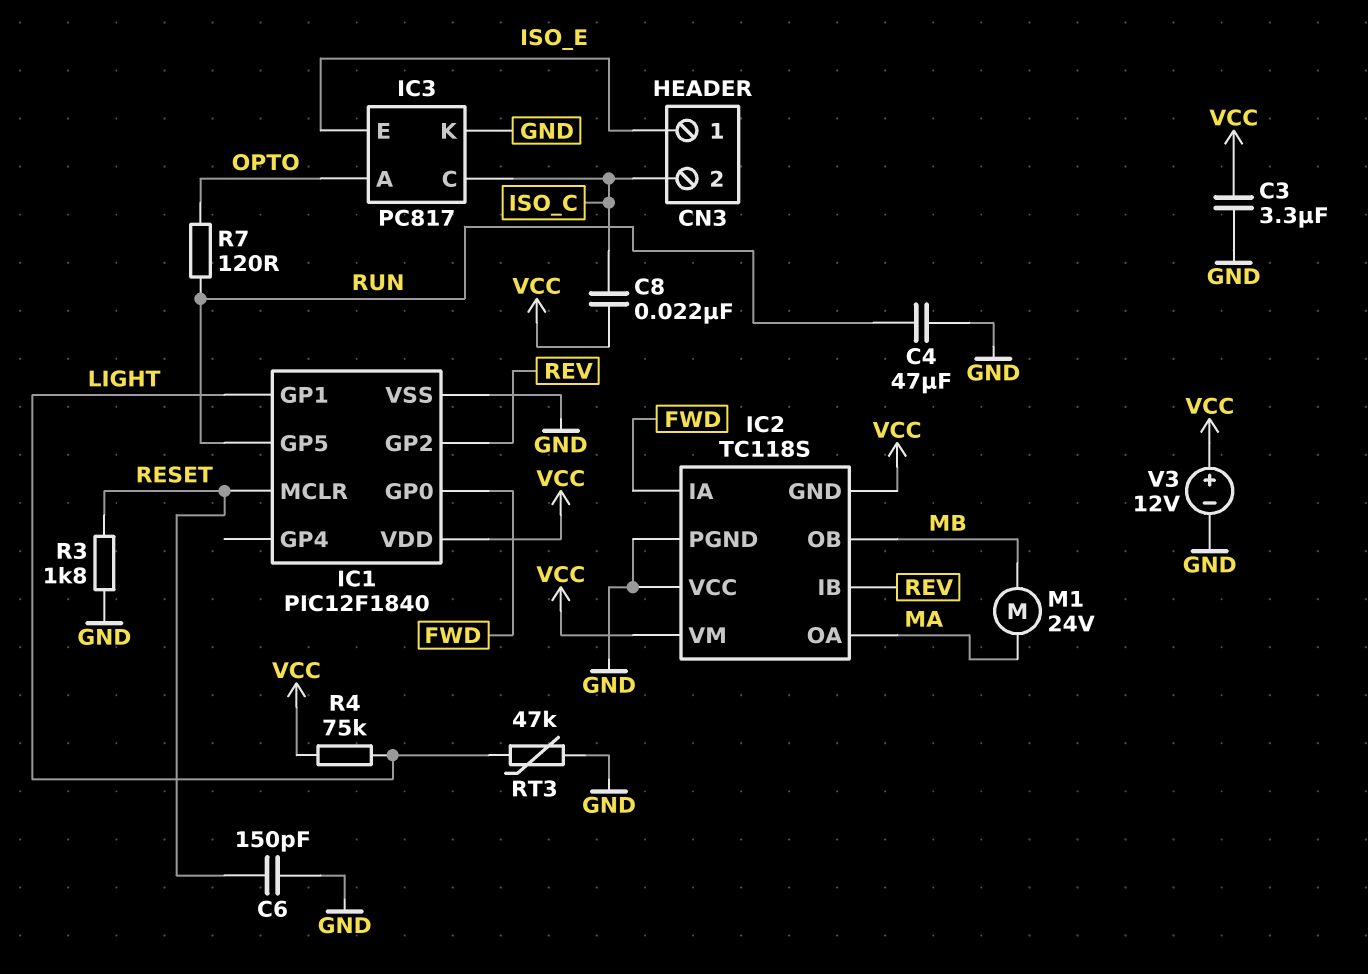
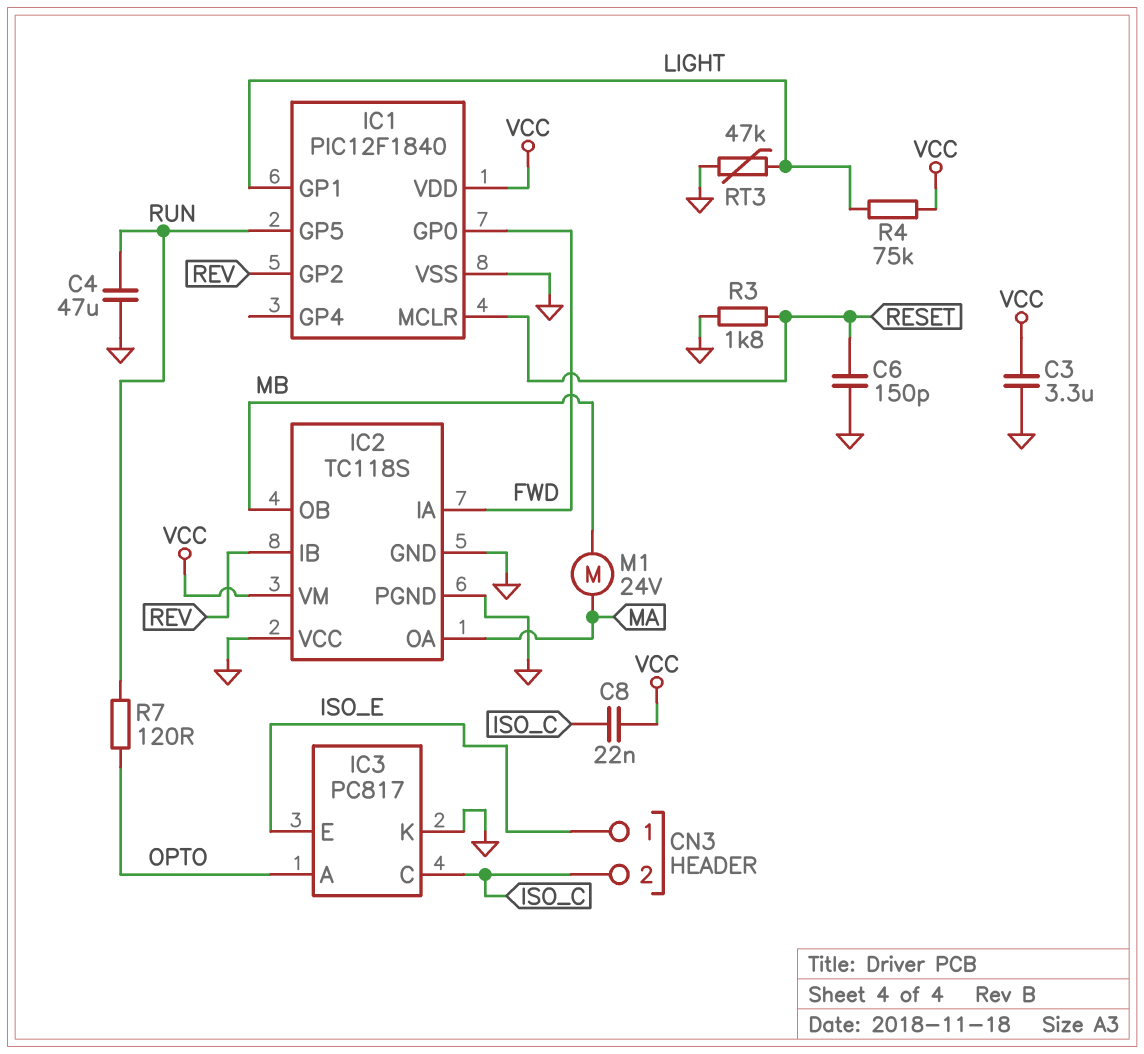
IC2 pin GND: VCC -> GND
V3: 12V (plus VCC, minus GND) -> none

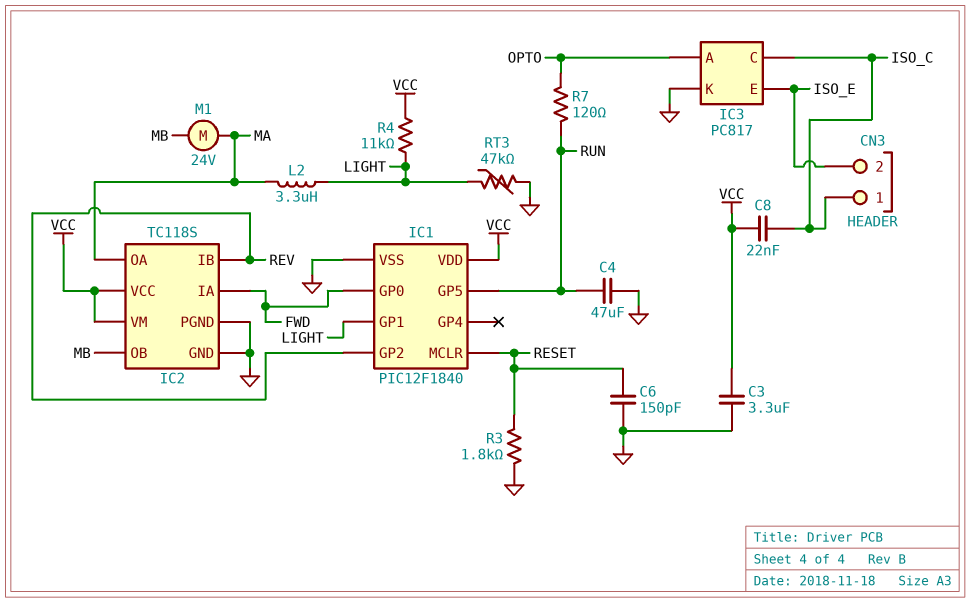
CN3 pin 1: ISO_E -> ISO_C
CN3 pin 2: ISO_C -> ISO_E
IC2 pin VCC: GND -> VCC
L2: none -> 3.3uH (LIGHT, MA)
R4: 75k (LIGHT, VCC) -> 11k (LIGHT, VCC)

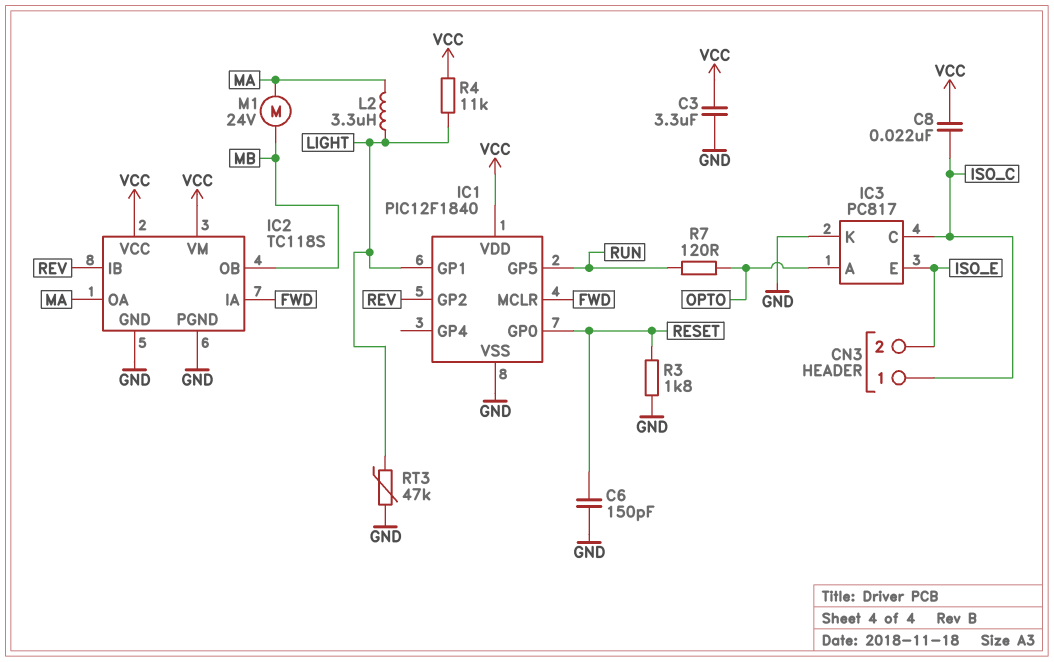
C4: 47uF (GND, RUN) -> none
IC1 pin GP0: FWD -> RESET
IC1 pin MCLR: RESET -> FWD

